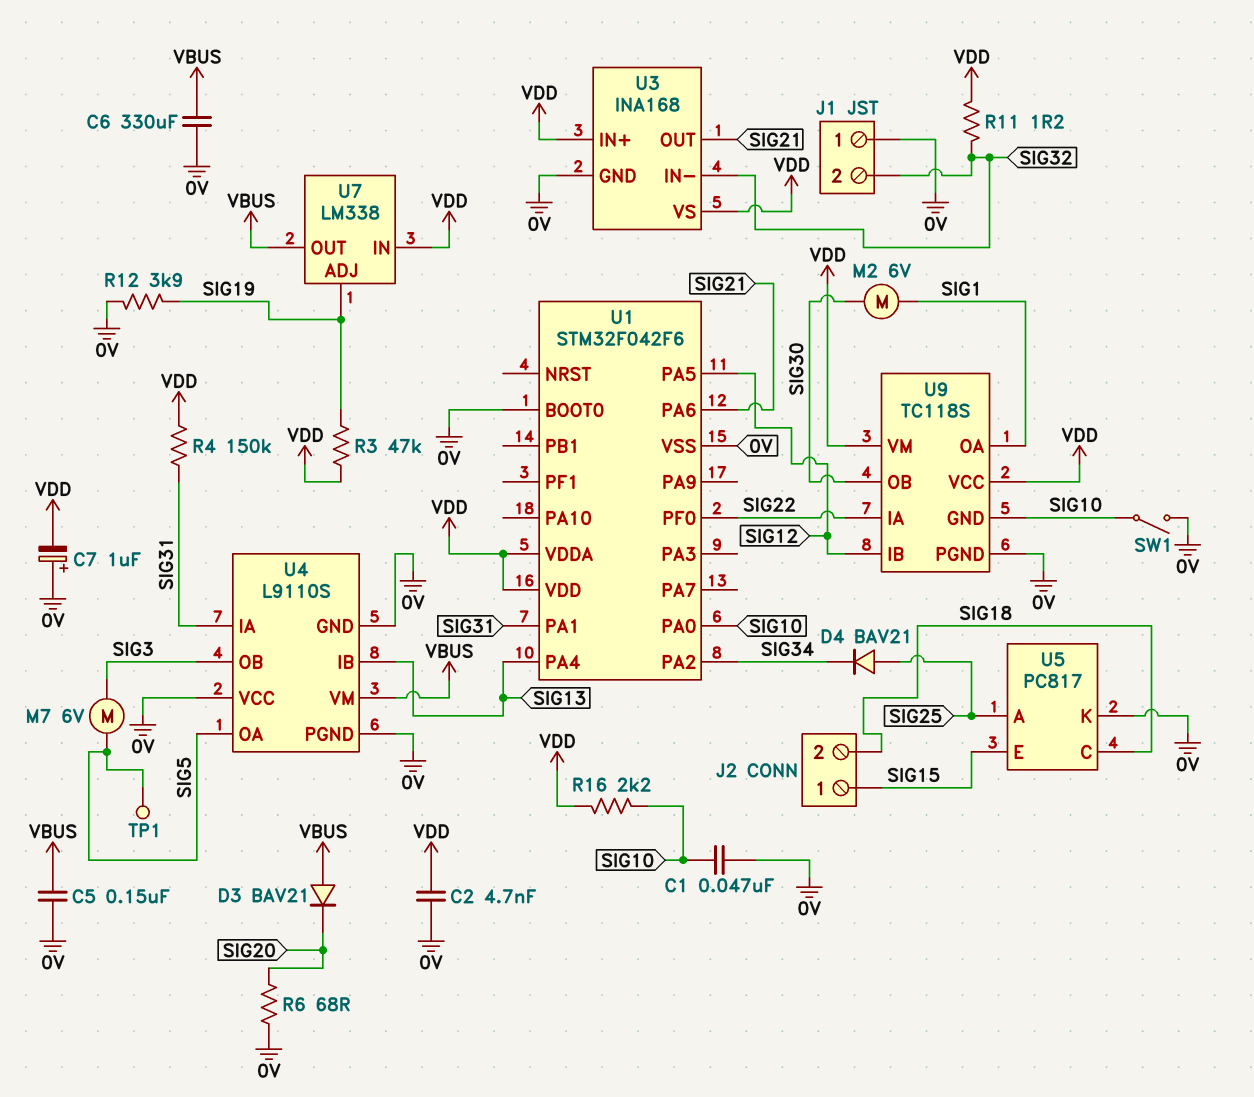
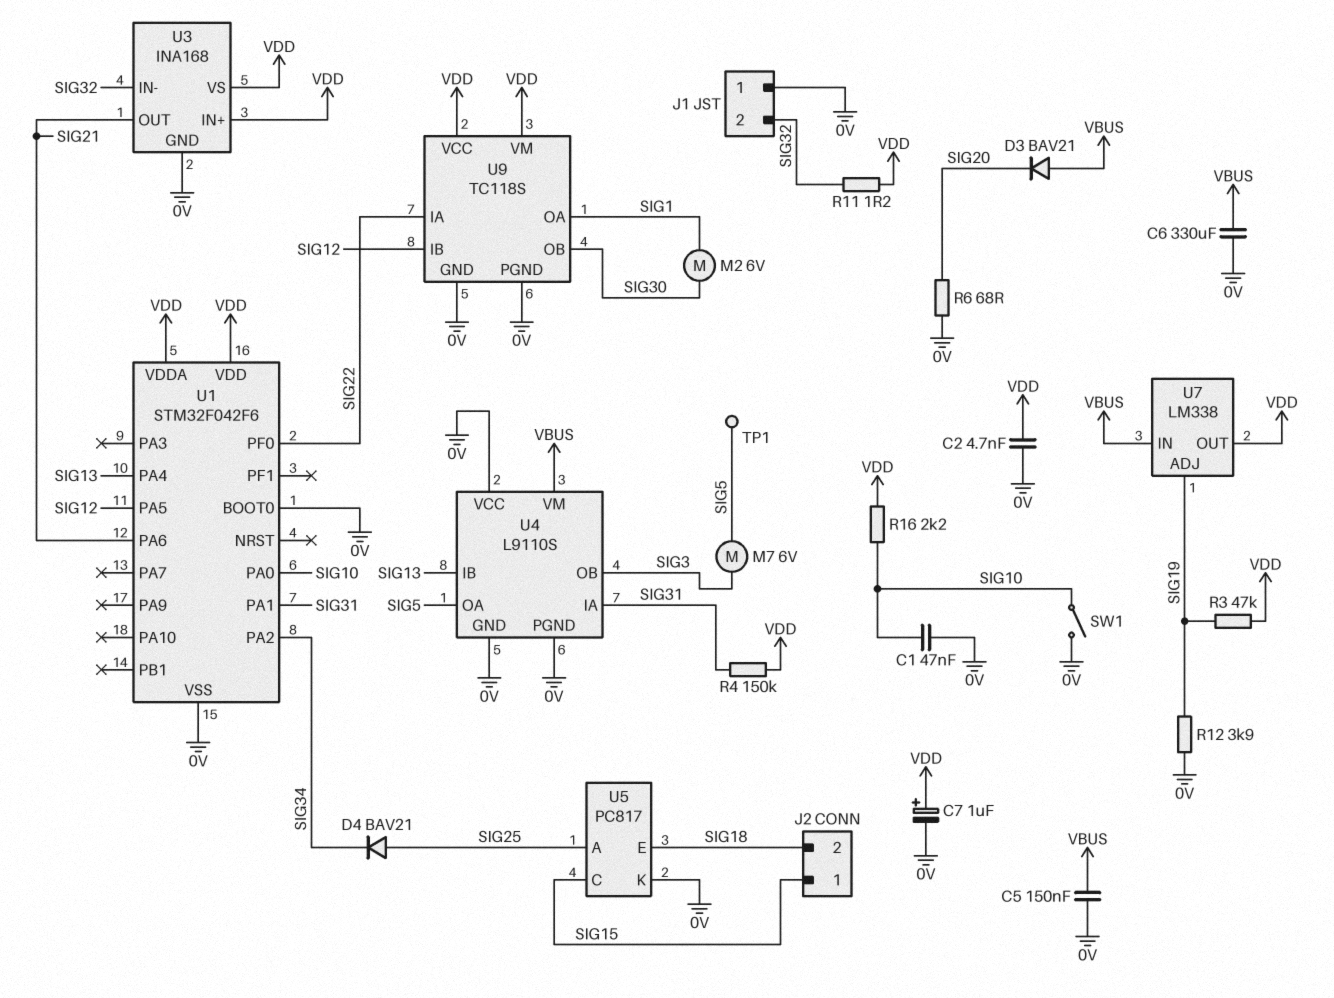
C7: 1uF (plus 0V, minus VDD) -> 1uF (plus VDD, minus 0V)
U5 pin C: SIG18 -> SIG15
U5 pin E: SIG15 -> SIG18
U7 pin IN: VDD -> VBUS
U7 pin OUT: VBUS -> VDD
U9 pin GND: SIG10 -> 0V

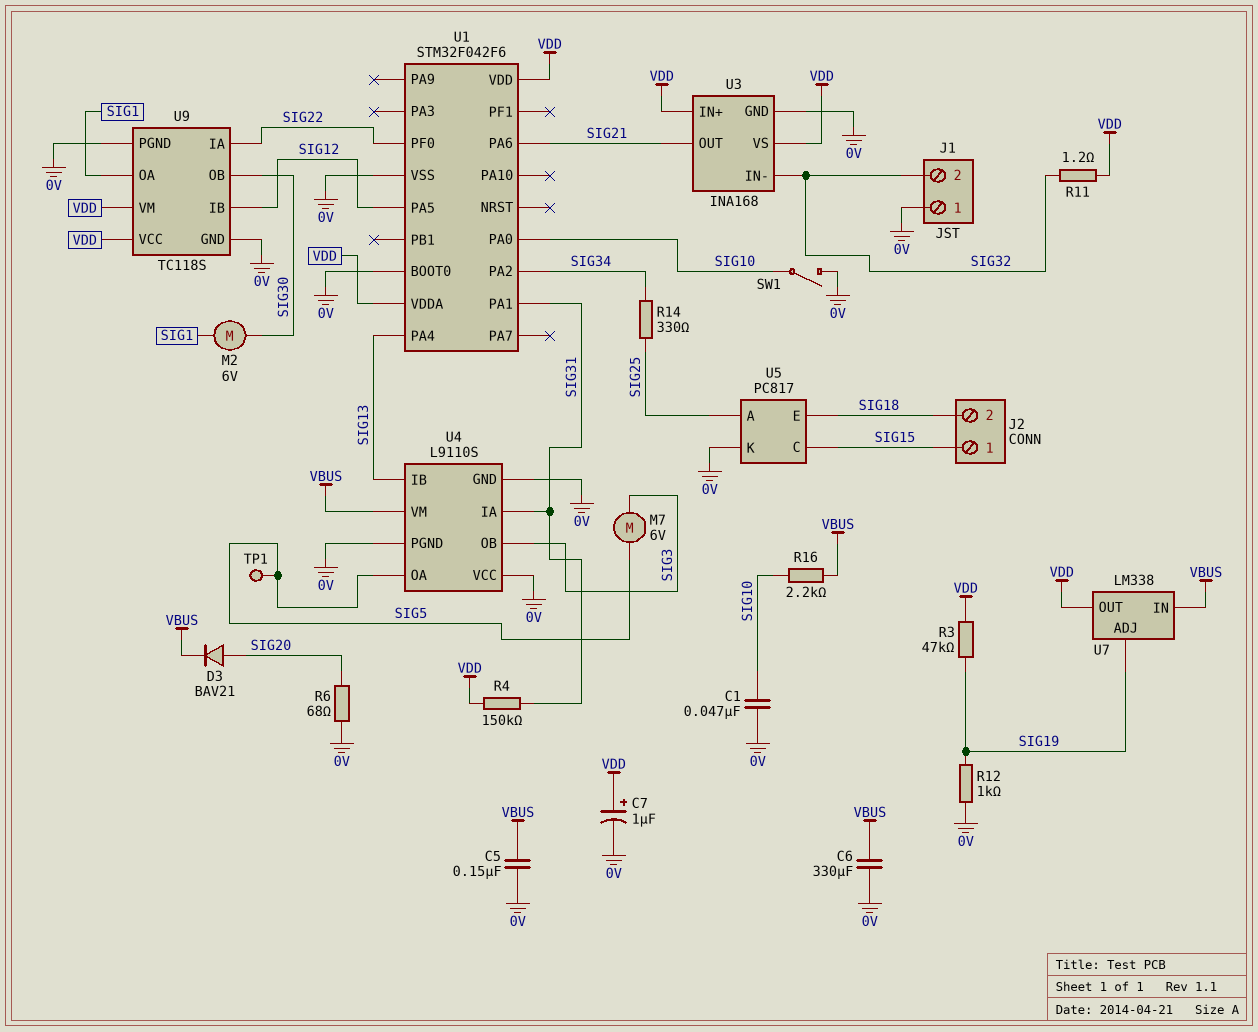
C2: 4.7nF (0V, VDD) -> none
D3: diode BAV21 (A VBUS, K SIG20) -> diode BAV21 (A SIG20, K VBUS)
D4: diode BAV21 (A SIG25, K SIG34) -> none
R12: 3.9k (0V, SIG19) -> 1k (0V, SIG19)
R14: none -> 330 (SIG25, SIG34)
R16: 2.2k (SIG10, VDD) -> 2.2k (SIG10, VBUS)

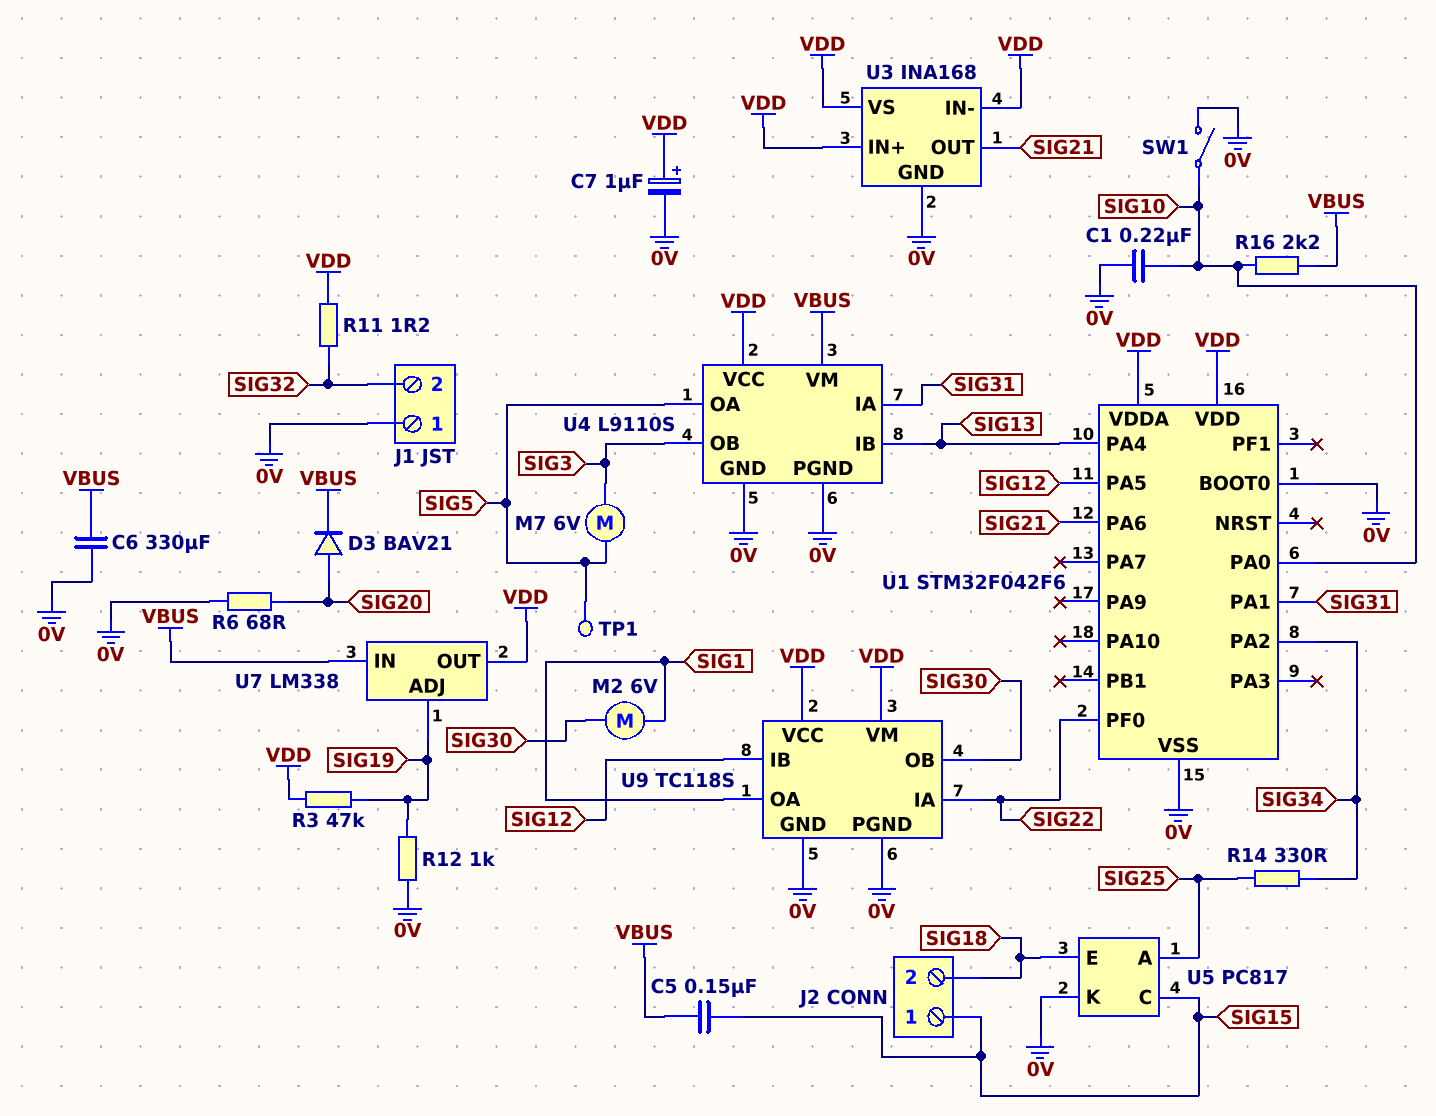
C1: 47nF (0V, SIG10) -> 220nF (0V, SIG10)
C5: 150nF (0V, VBUS) -> 150nF (SIG15, VBUS)
R4: 150k (SIG31, VDD) -> none
U3 pin IN-: SIG32 -> VDD
U4 pin VCC: 0V -> VDD

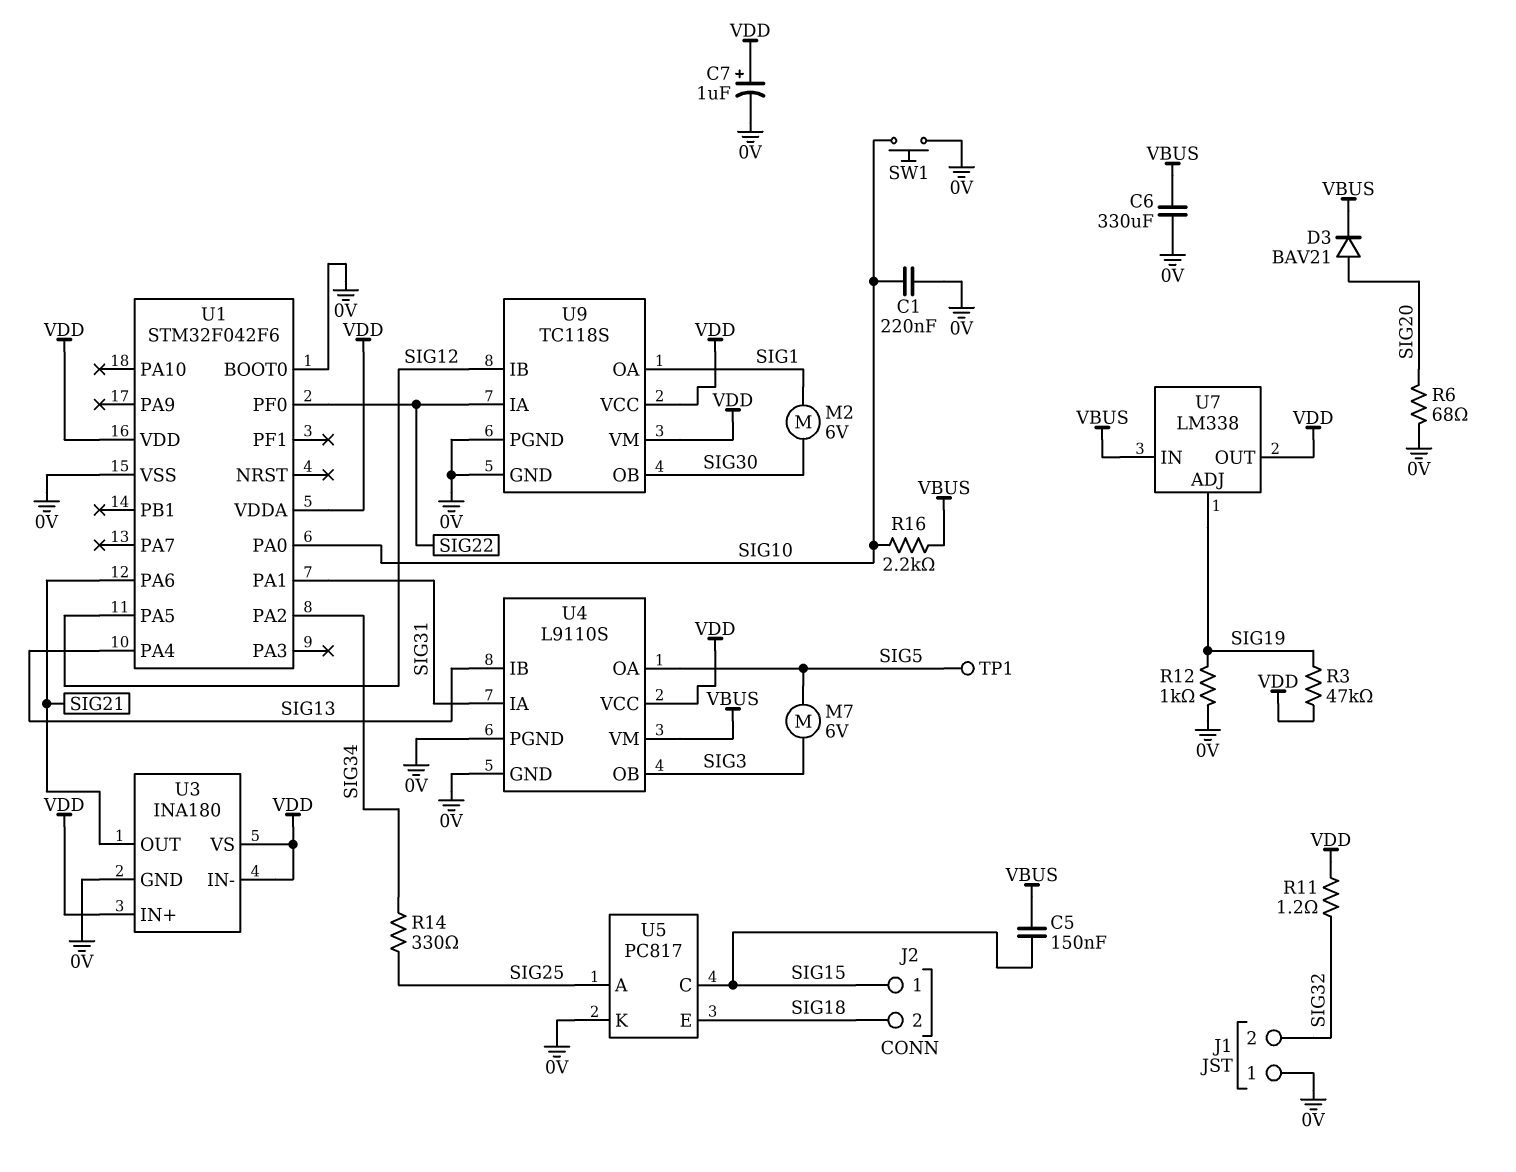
SW1: switch (0V, SIG10) -> button (0V, SIG10)
U3: INA168 -> INA180

